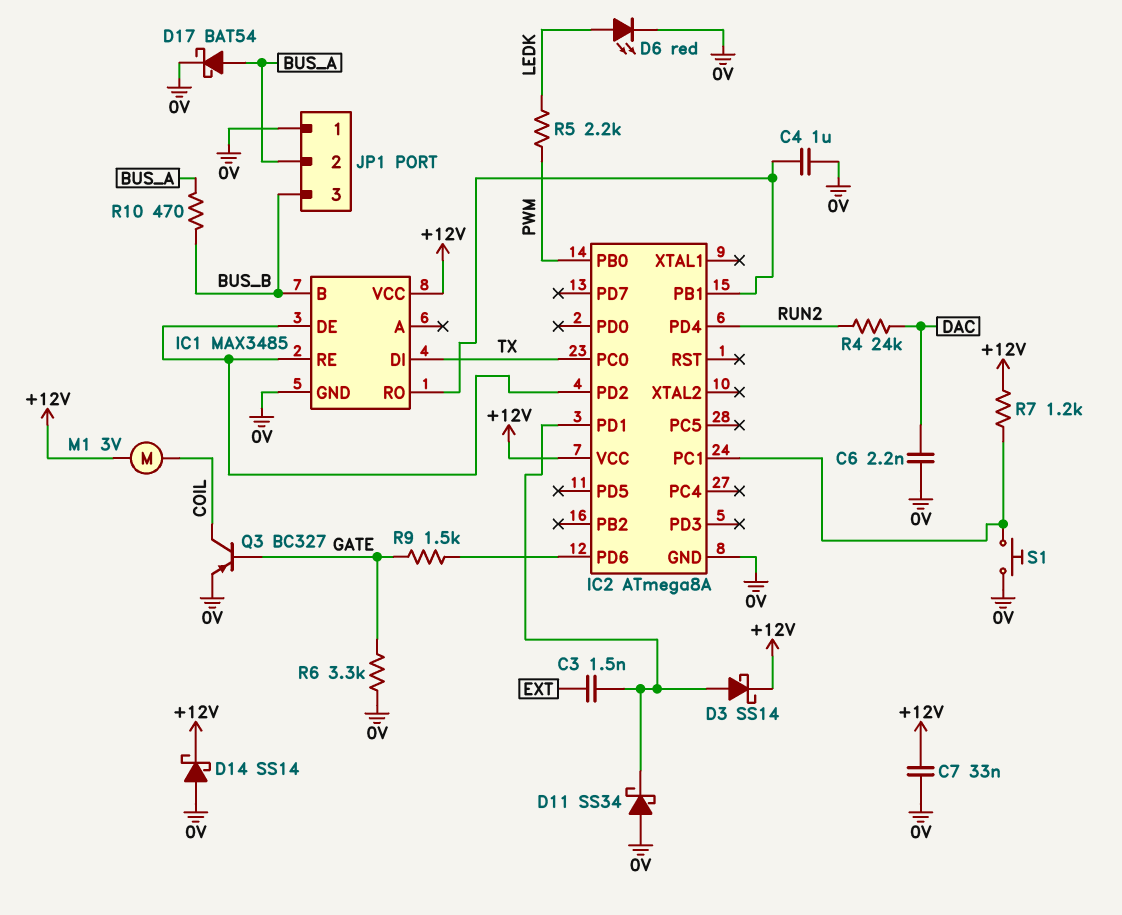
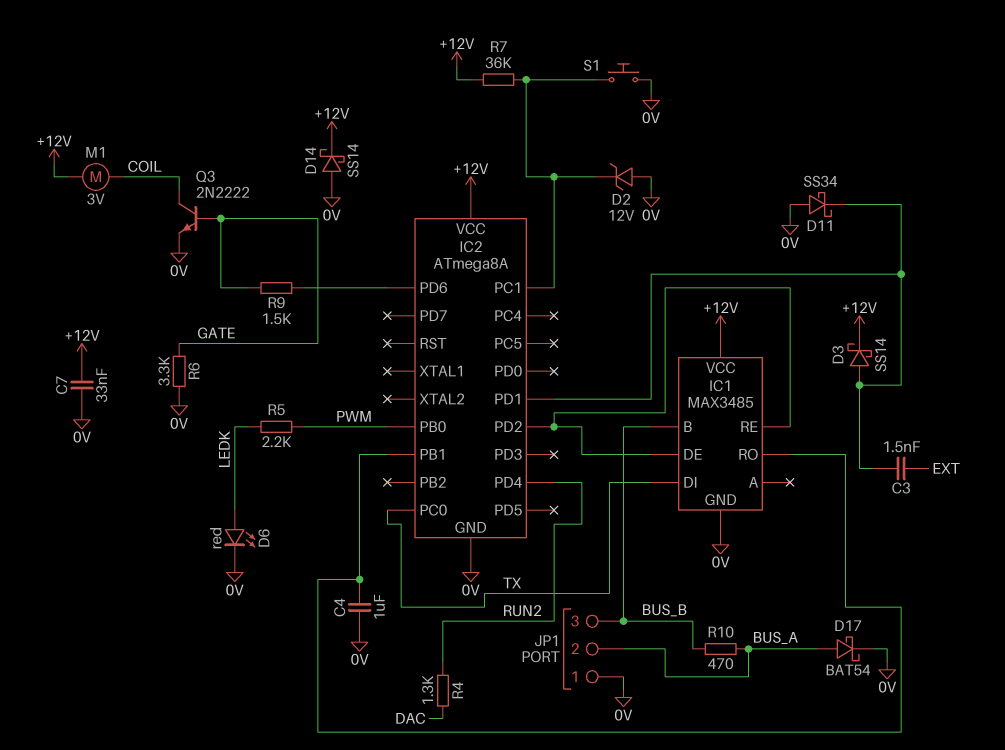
C6: 2.2nF (0V, DAC) -> none
D2: none -> zener 12V (A 0V, K IC2/PC1)
Q3: PNP BC327 (B GATE, C COIL, E 0V) -> NPN 2N2222 (B GATE, C COIL, E 0V)
R4: 24k (DAC, RUN2) -> 1.3k (DAC, RUN2)
R7: 1.2k (+12V, IC2/PC1) -> 36k (+12V, IC2/PC1)

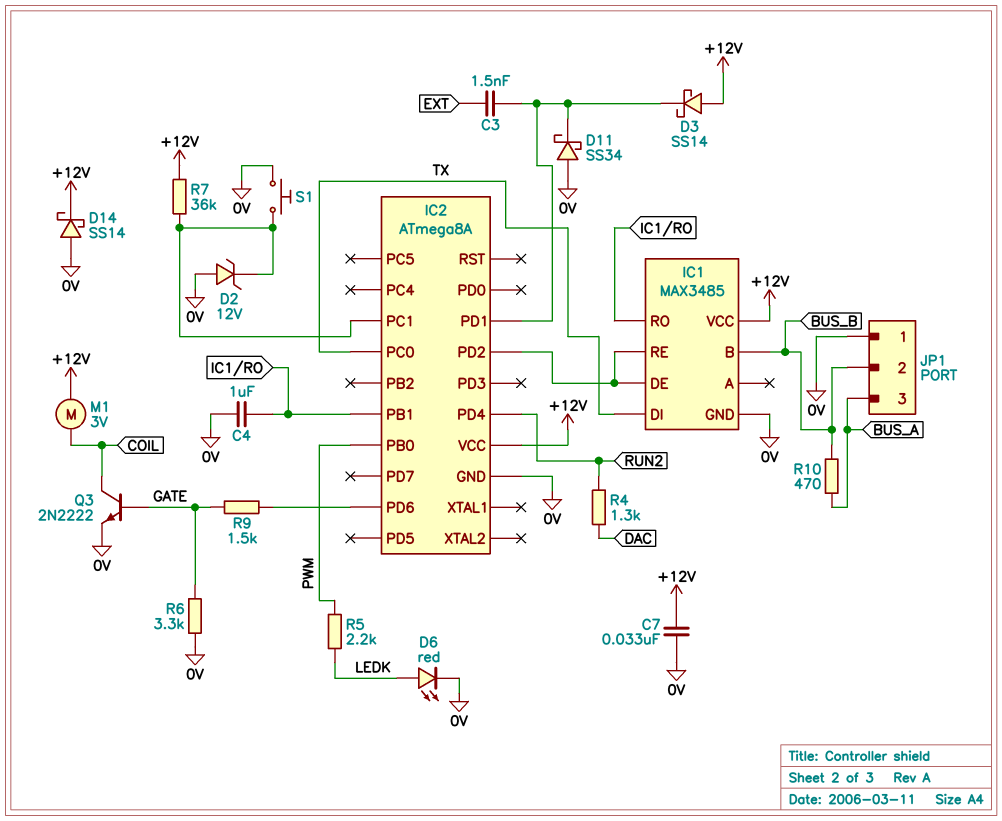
D3: schottky SS14 (A IC2/PD1, K +12V) -> schottky SS14 (A +12V, K IC2/PD1)
D17: schottky BAT54 (A BUS_A, K 0V) -> none
JP1 pin 2: BUS_A -> BUS_B
JP1 pin 3: BUS_B -> BUS_A

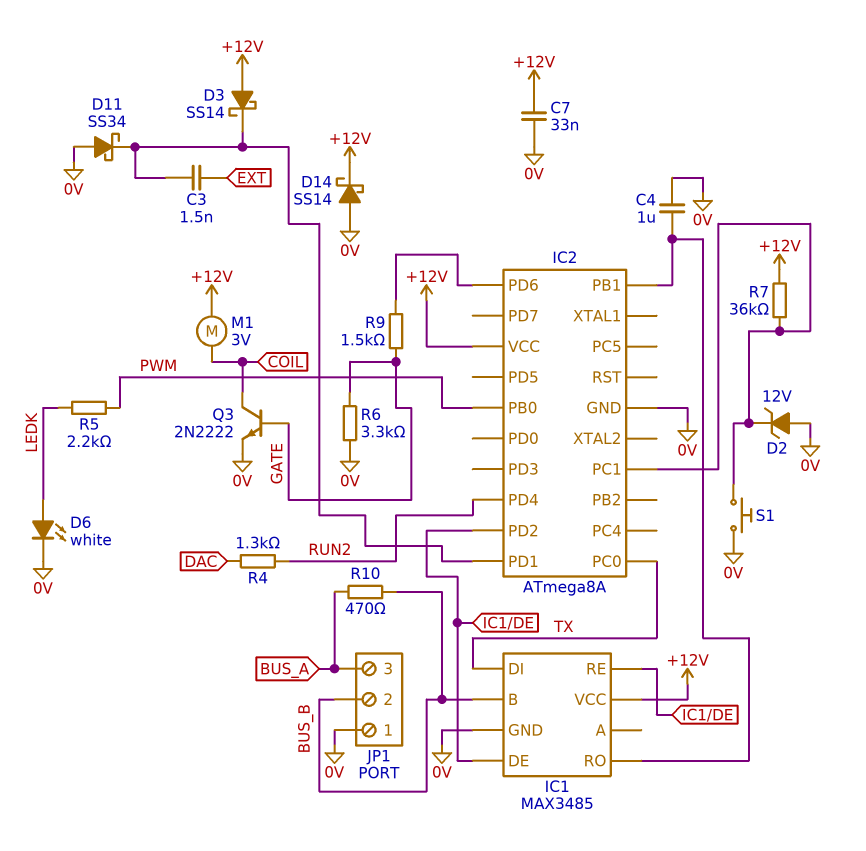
D6: LED red (A LEDK, K 0V) -> LED white (A LEDK, K 0V)

